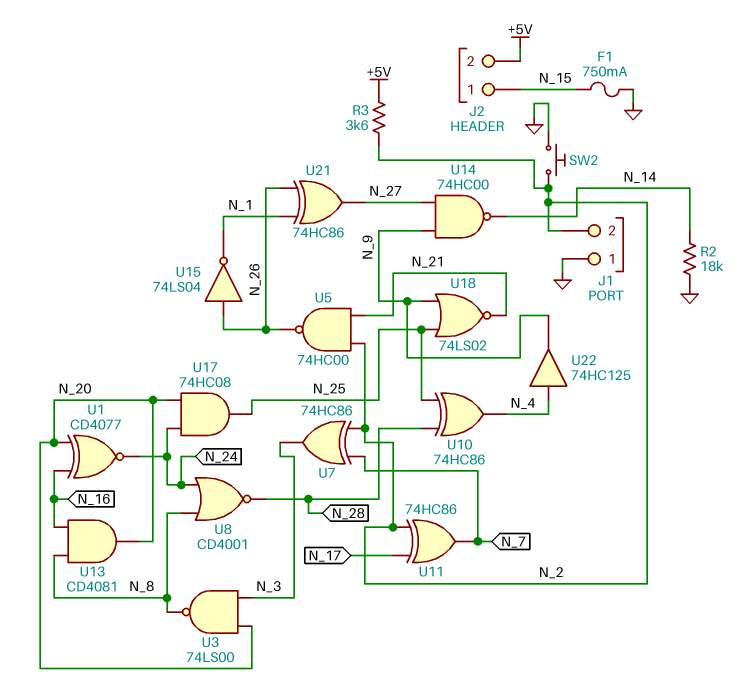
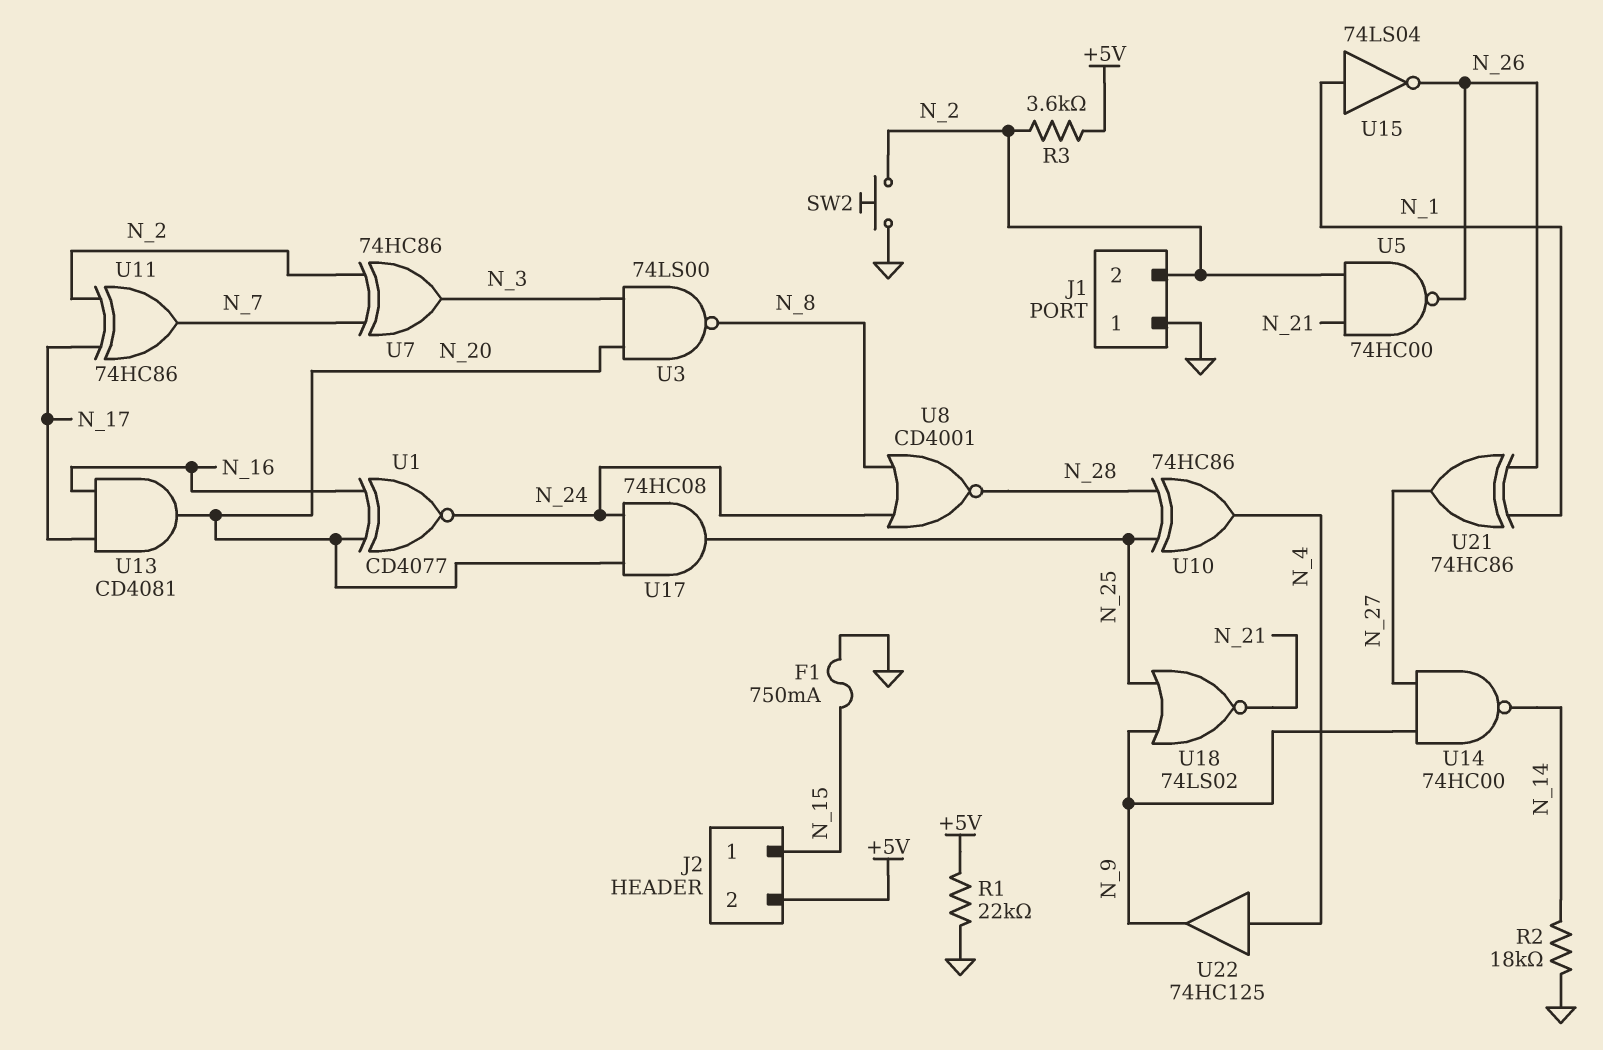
R1: none -> 22k (+5V, GND)
U13: AND CD4081 (in N_8, in N_16, out N_20) -> AND CD4081 (in N_16, in N_17, out N_20)
U15: NOT 74LS04 (in N_26, out N_1) -> NOT 74LS04 (in N_1, out N_26)

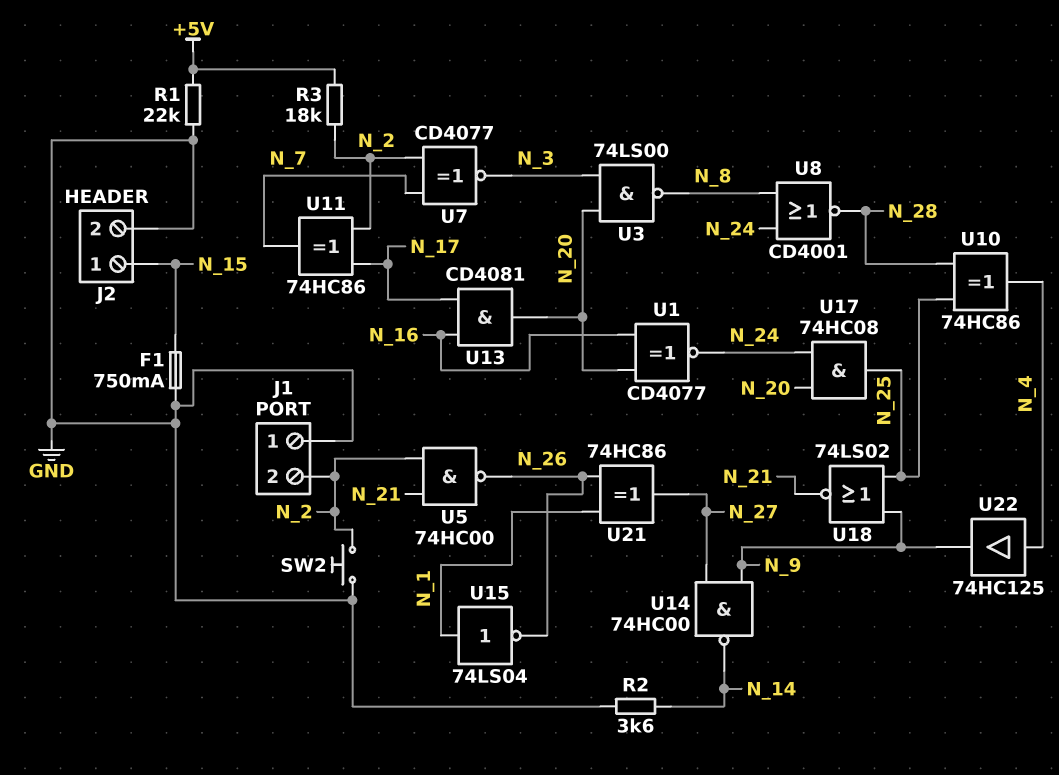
J2 pin 2: +5V -> GND
R2: 18k (GND, N_14) -> 3.6k (GND, N_14)
R3: 3.6k (+5V, N_2) -> 18k (+5V, N_2)
U7: XOR 74HC86 (in N_2, in N_7, out N_3) -> XNOR CD4077 (in N_2, in N_7, out N_3)

